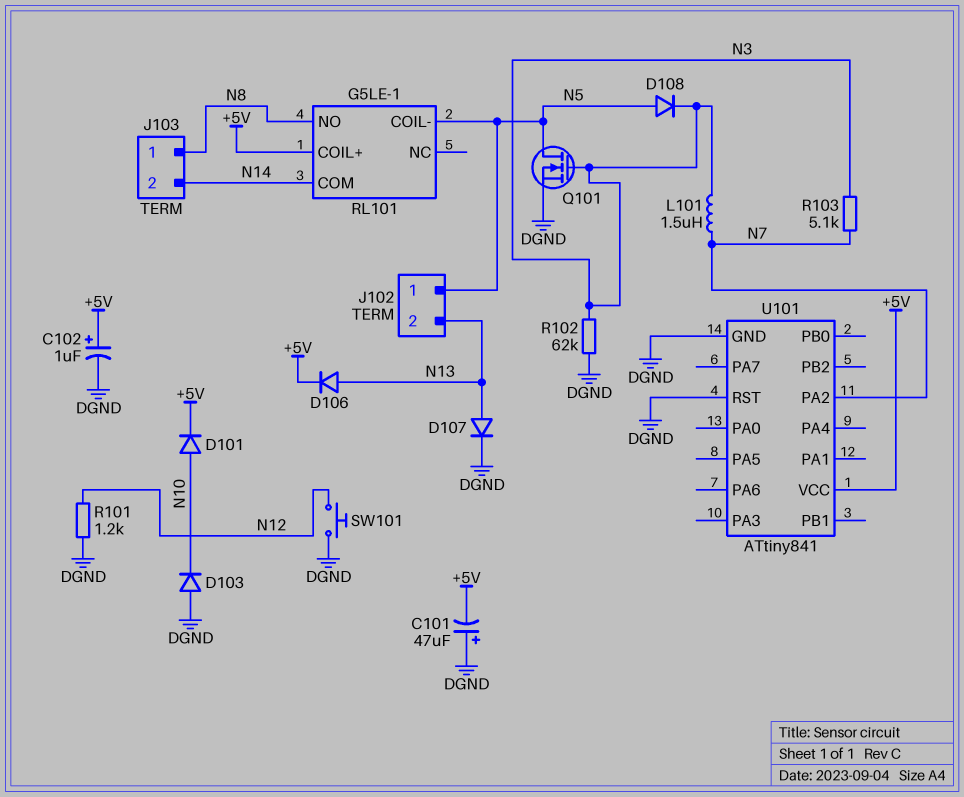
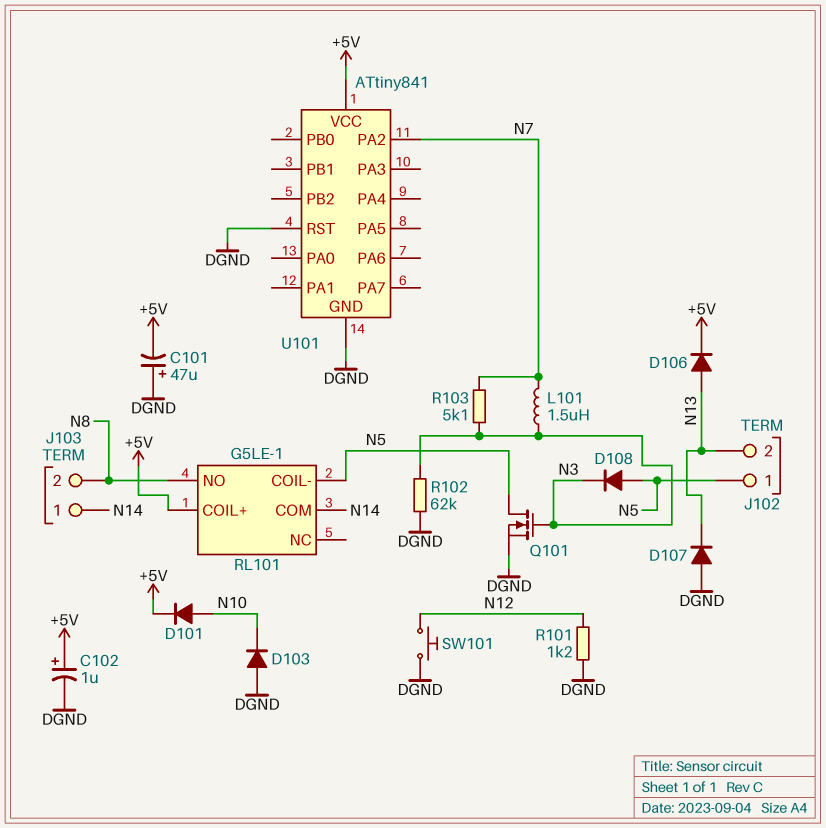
D107: diode (A N13, K DGND) -> diode (A DGND, K N13)
J103 pin 1: N8 -> N14
J103 pin 2: N14 -> N8

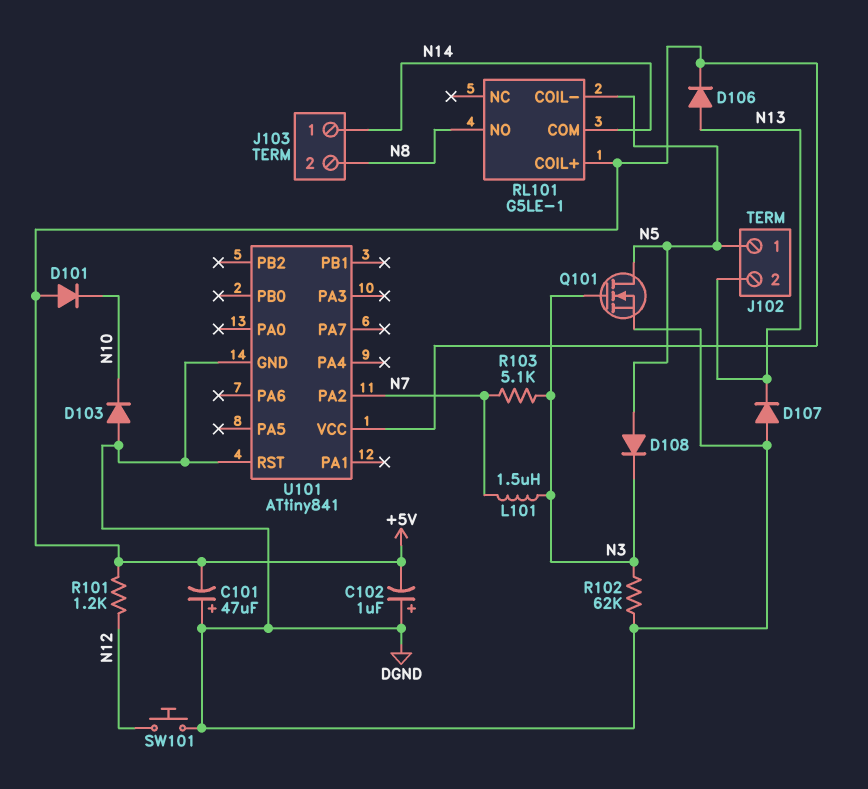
C102: 1uF (plus +5V, minus DGND) -> 1uF (plus DGND, minus +5V)
D101: diode (A N10, K +5V) -> diode (A +5V, K N10)
R101: 1.2k (DGND, N12) -> 1.2k (+5V, N12)

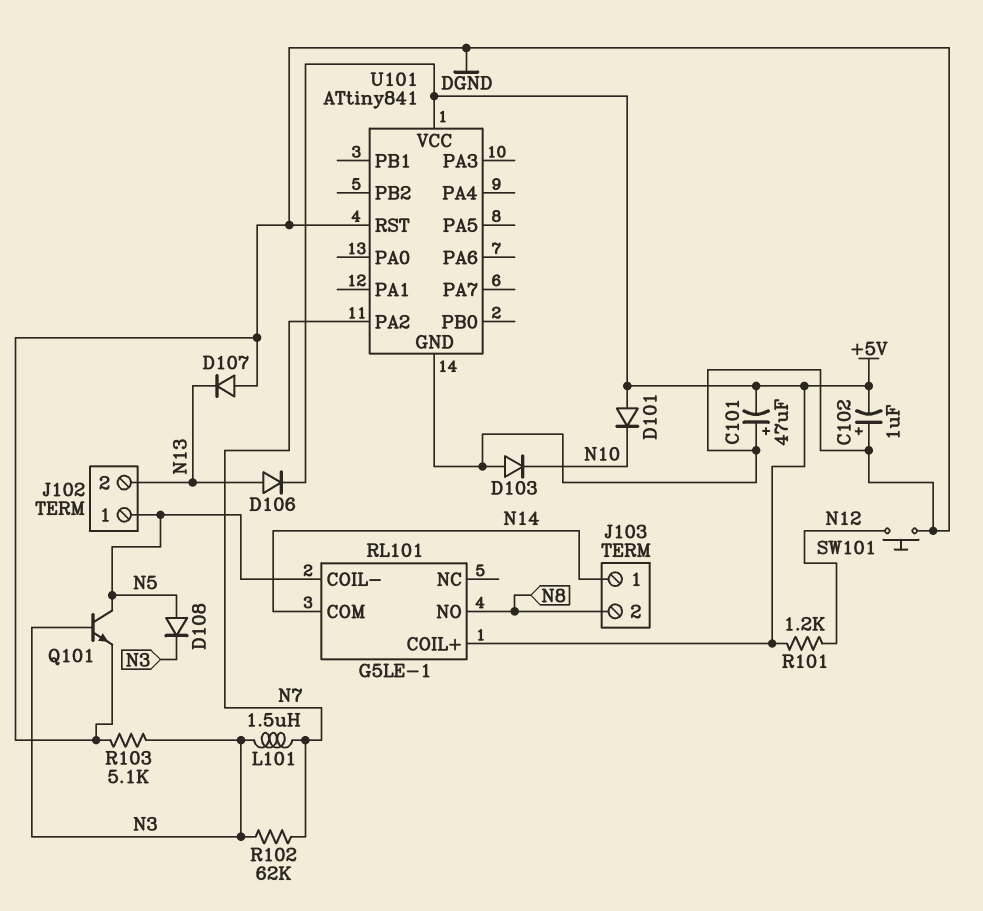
Q101: NMOS (G N3, D N5, S DGND) -> NPN (B N3, C N5, E DGND)
R102: 62k (DGND, N3) -> 62k (N3, N7)
R103: 5.1k (N3, N7) -> 5.1k (DGND, N3)

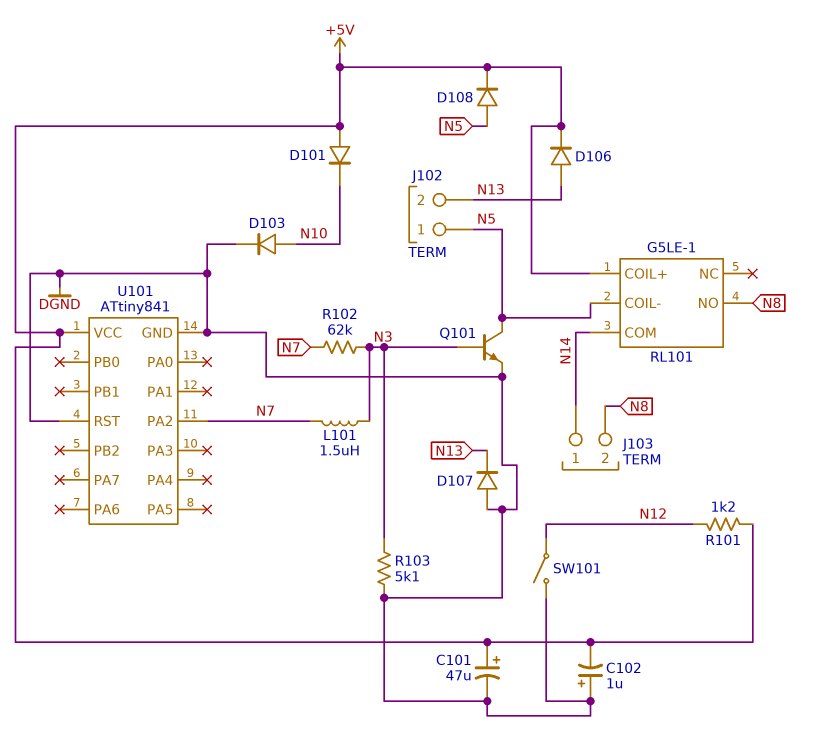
C101: 47uF (plus DGND, minus +5V) -> 47uF (plus +5V, minus DGND)
D103: diode (A DGND, K N10) -> diode (A N10, K DGND)
D108: diode (A N5, K N3) -> diode (A N5, K +5V)
SW101: button (DGND, N12) -> switch (DGND, N12)

